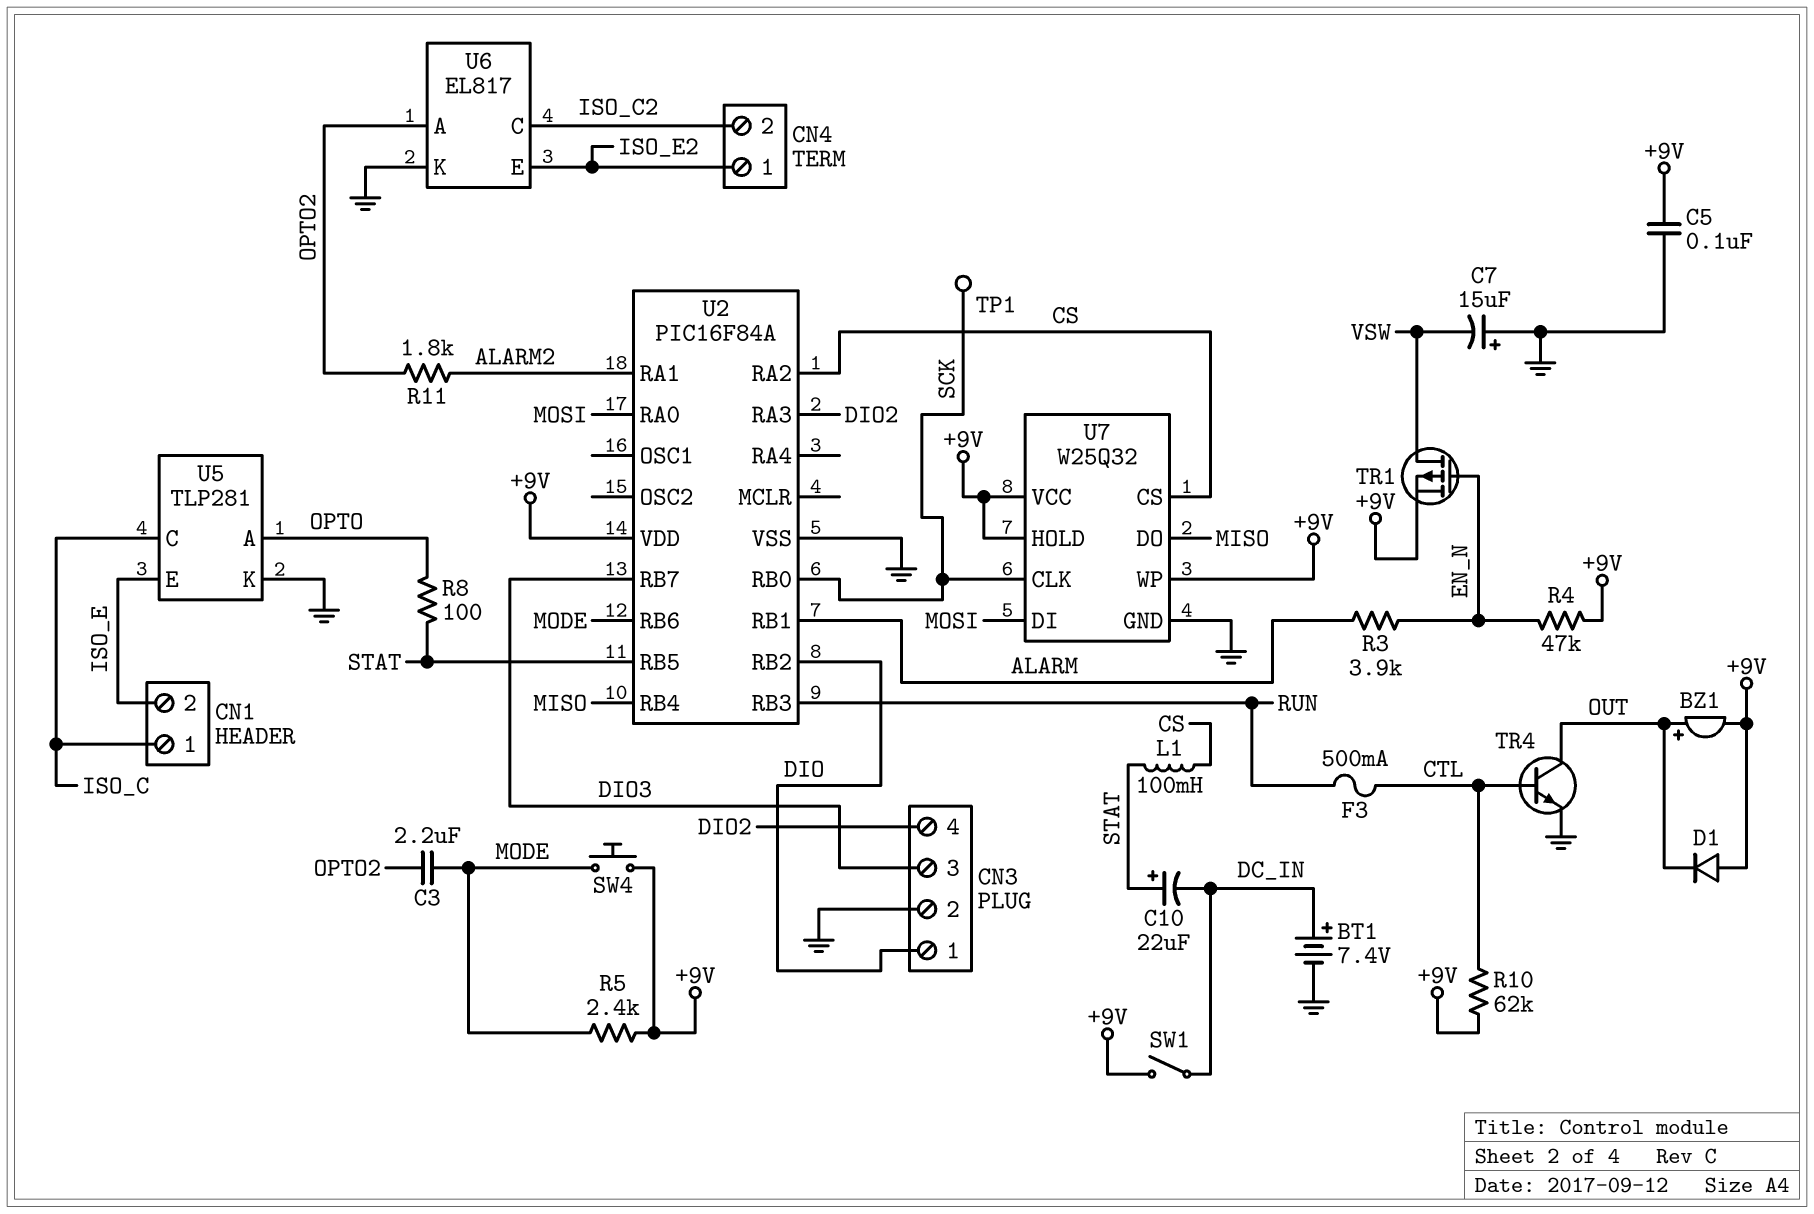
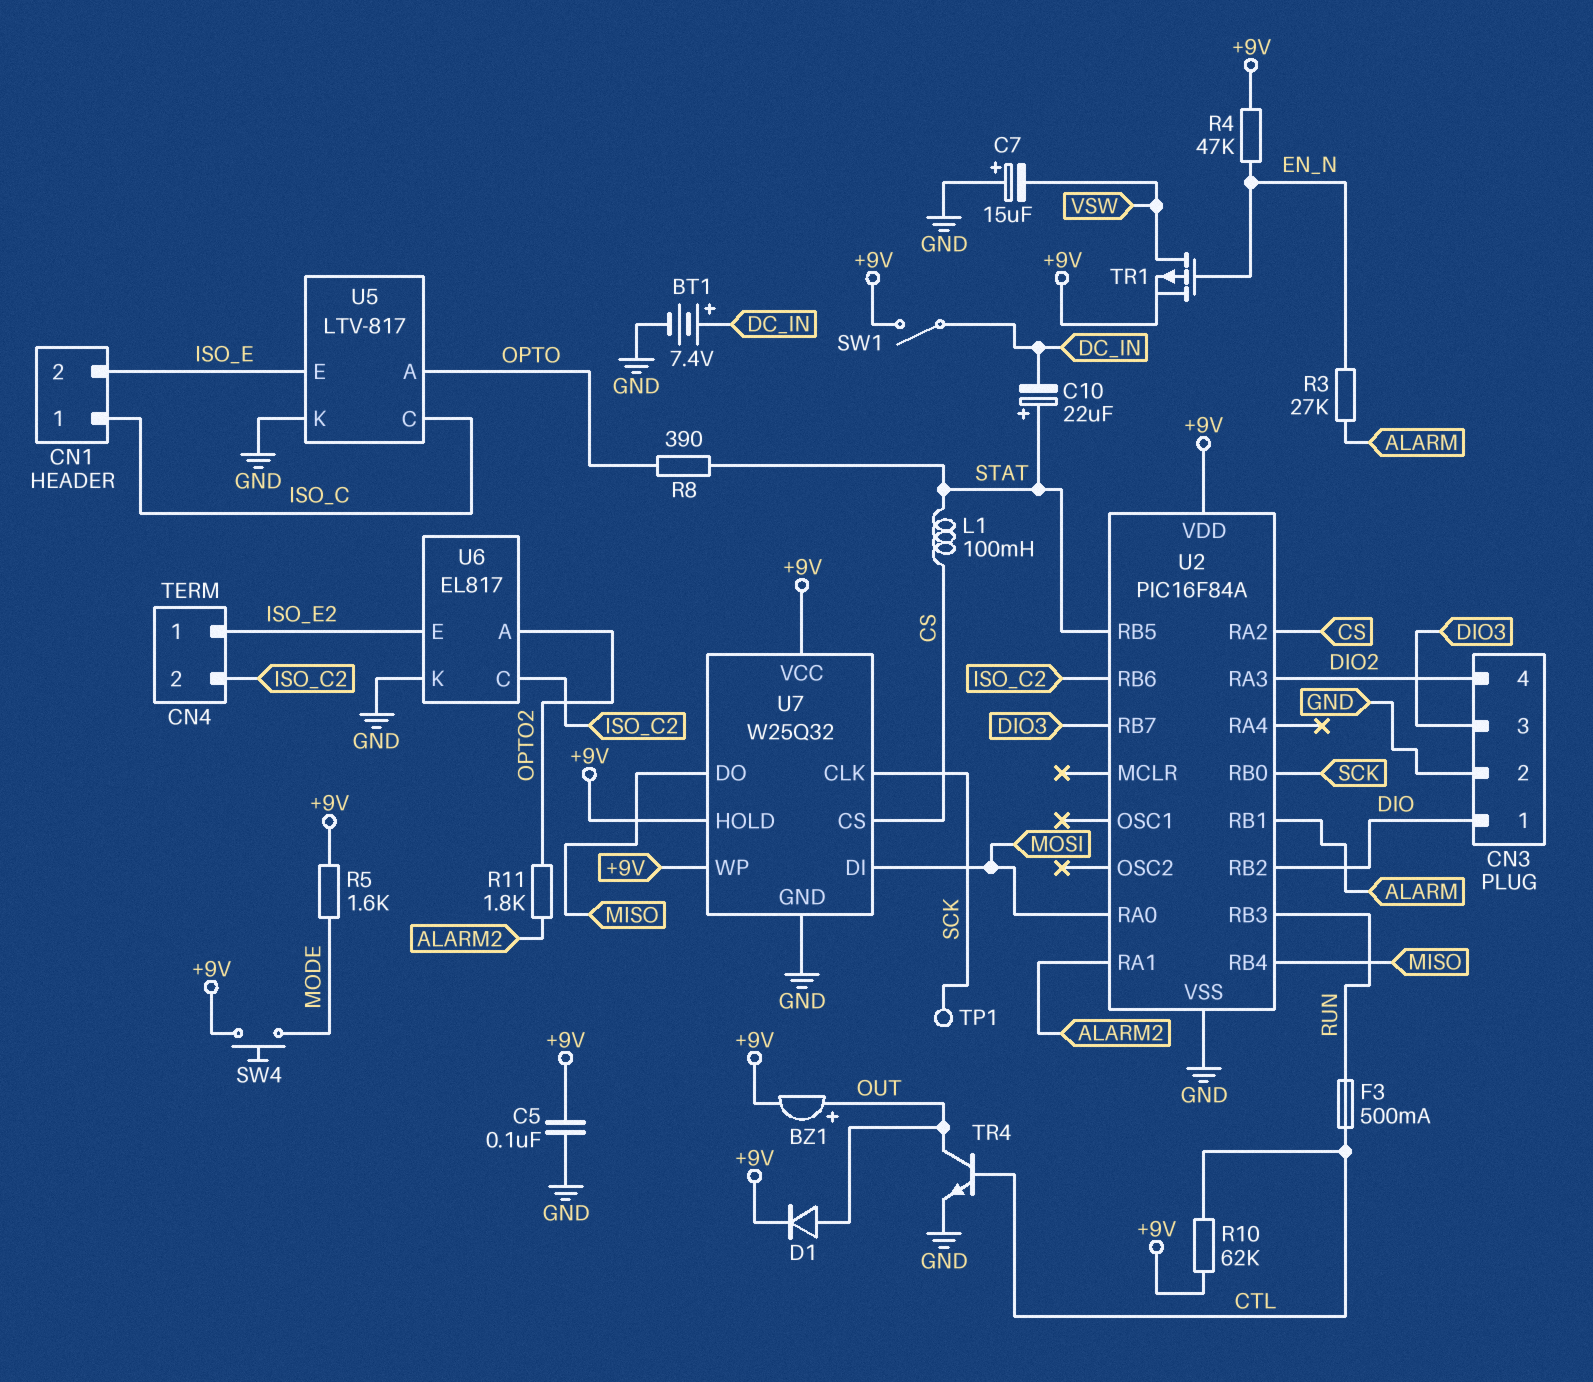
C3: 2.2uF (MODE, OPTO2) -> none
D1: diode (A +9V, K OUT) -> diode (A OUT, K +9V)
R3: 3.9k (ALARM, EN_N) -> 27k (ALARM, EN_N)
R5: 2.4k (+9V, MODE) -> 1.6k (+9V, MODE)
R8: 100 (OPTO, STAT) -> 390 (OPTO, STAT)
U2 pin RB6: MODE -> ISO_C2
U5: TLP281 -> LTV-817

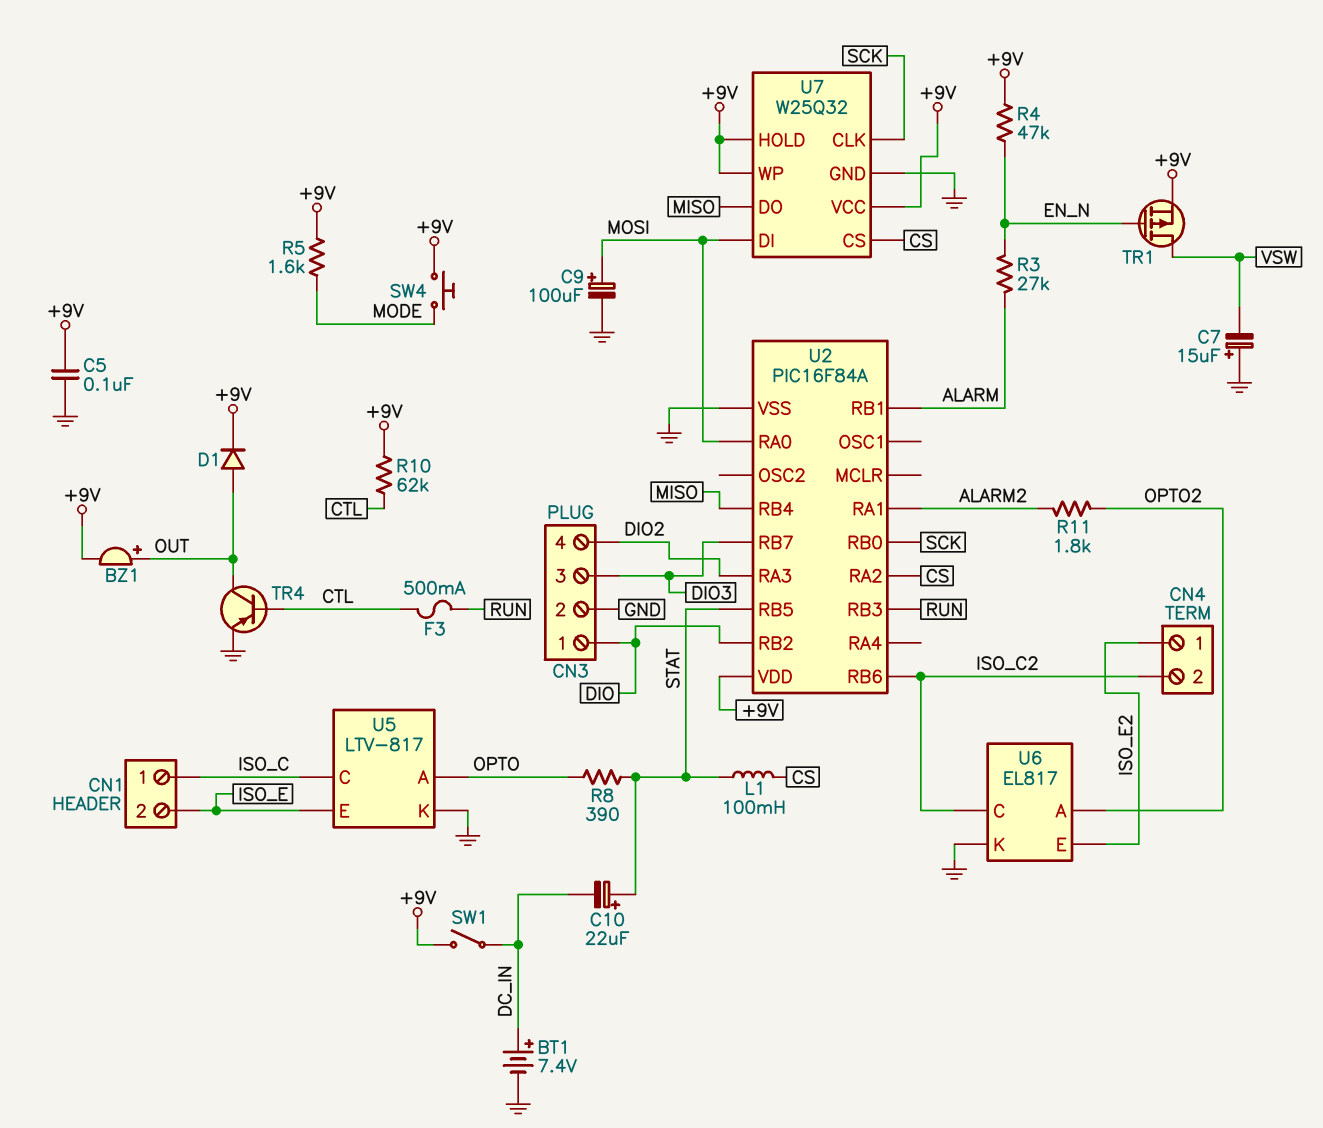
C9: none -> 100uF (plus MOSI, minus GND)
TP1: test point (SCK) -> none
TR4: NPN (B CTL, C OUT, E GND) -> PNP (B CTL, C OUT, E GND)

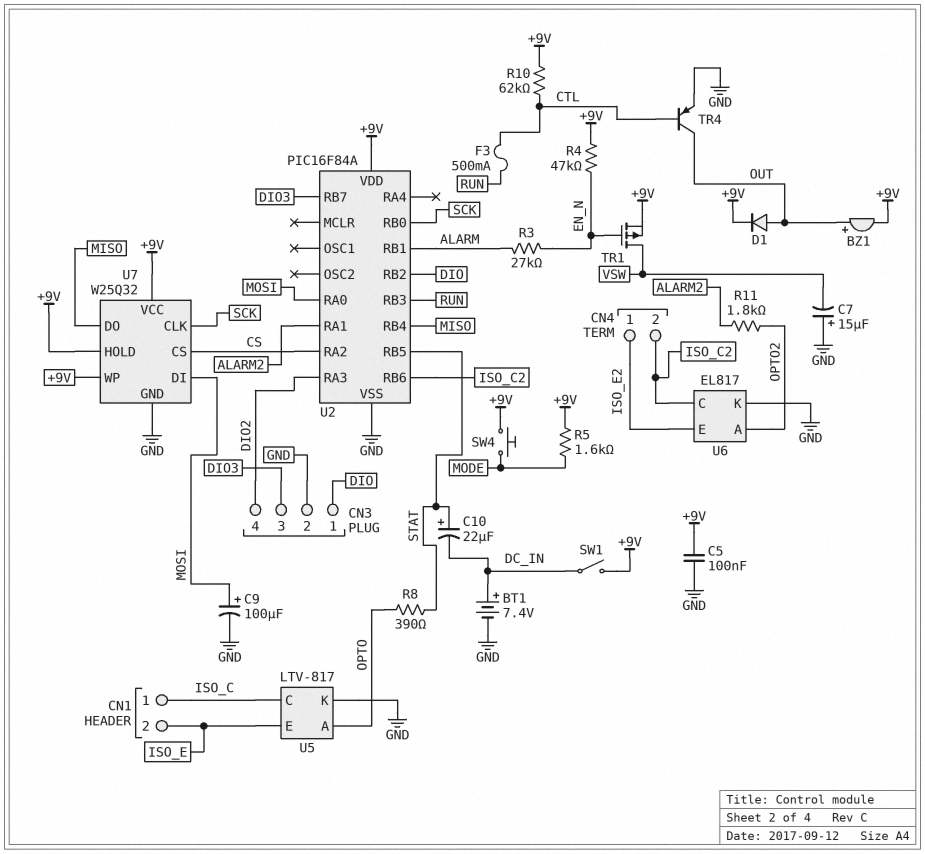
L1: 100mH (CS, STAT) -> none

